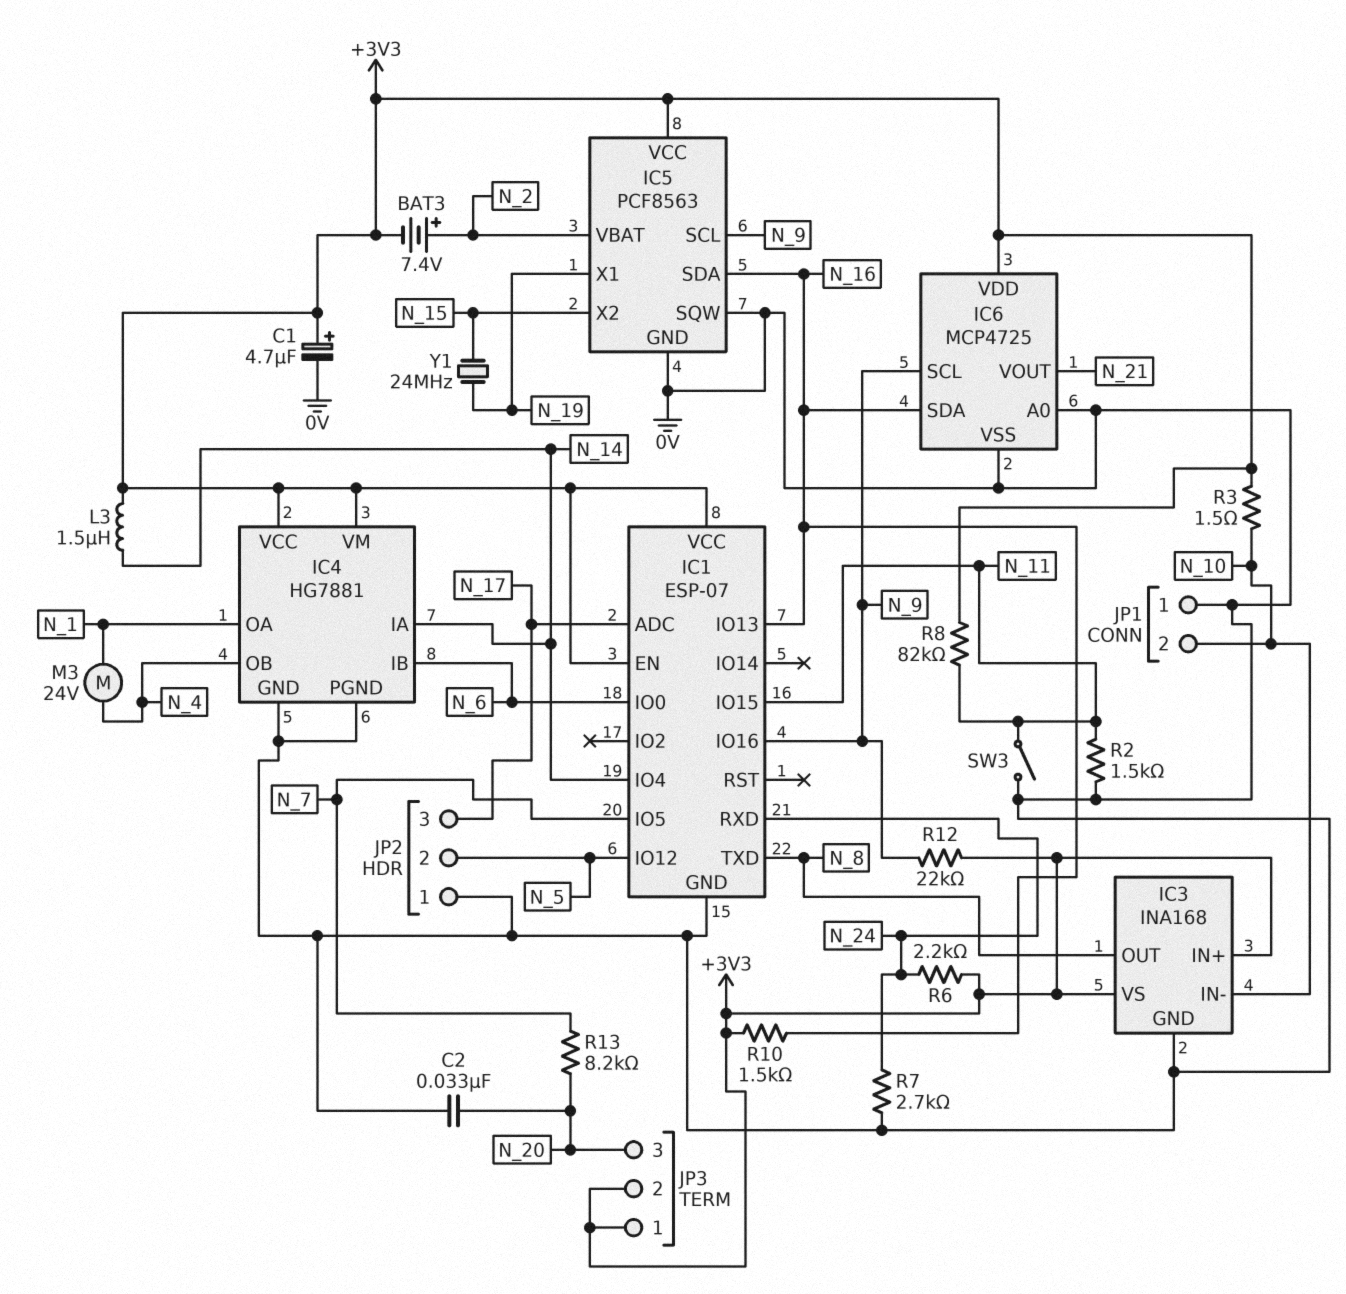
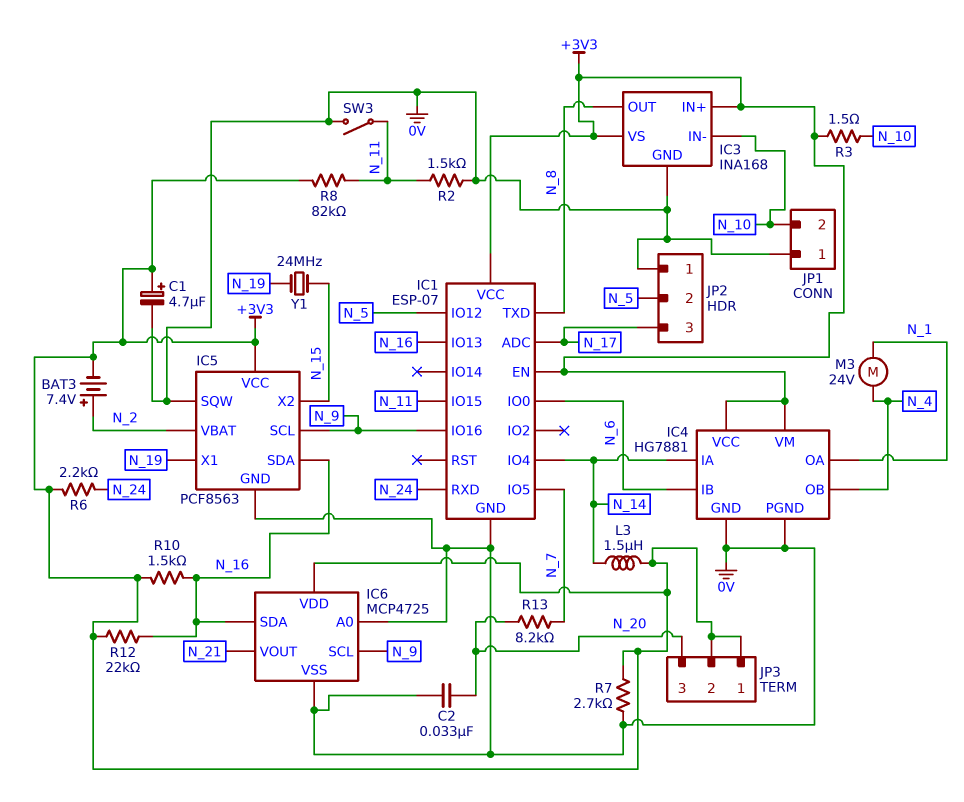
R7: 2.7k (0V, N_24) -> 2.7k (+3V3, 0V)
R12: 22k (+3V3, N_9) -> 22k (+3V3, N_16)

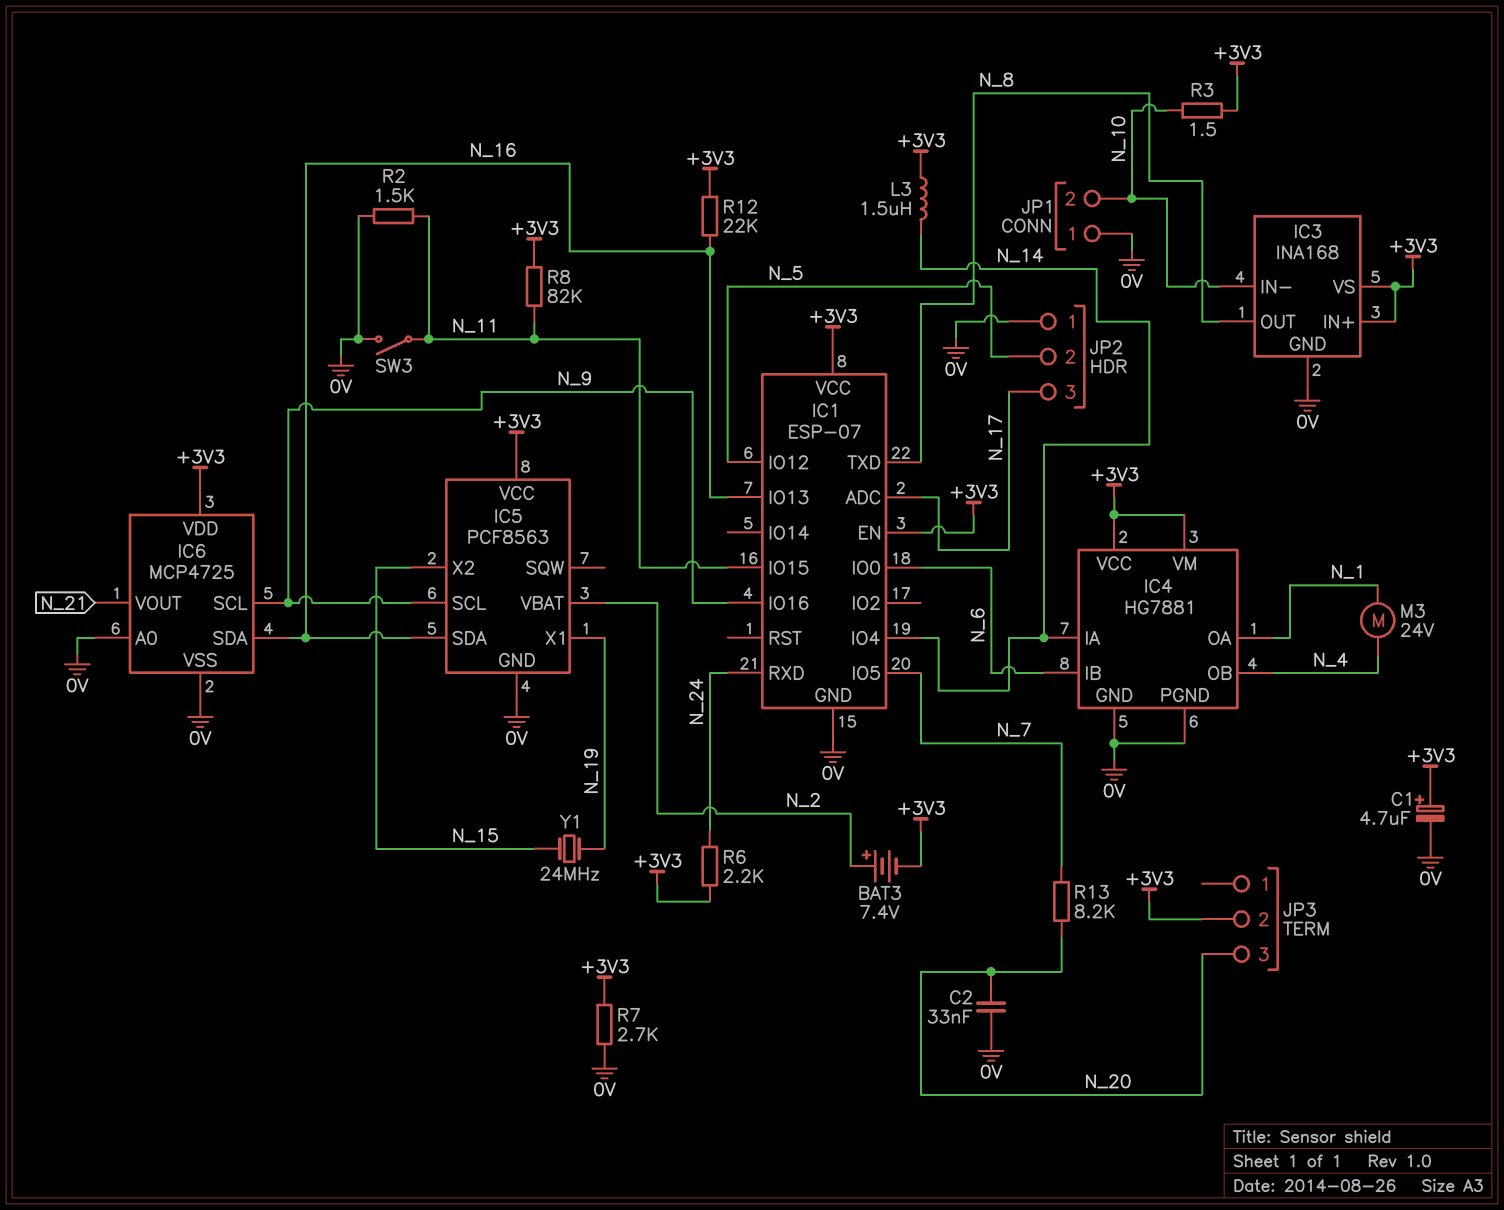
IC5 pin SQW: 0V -> none
JP3 pin 1: +3V3 -> none
R10: 1.5k (+3V3, N_16) -> none

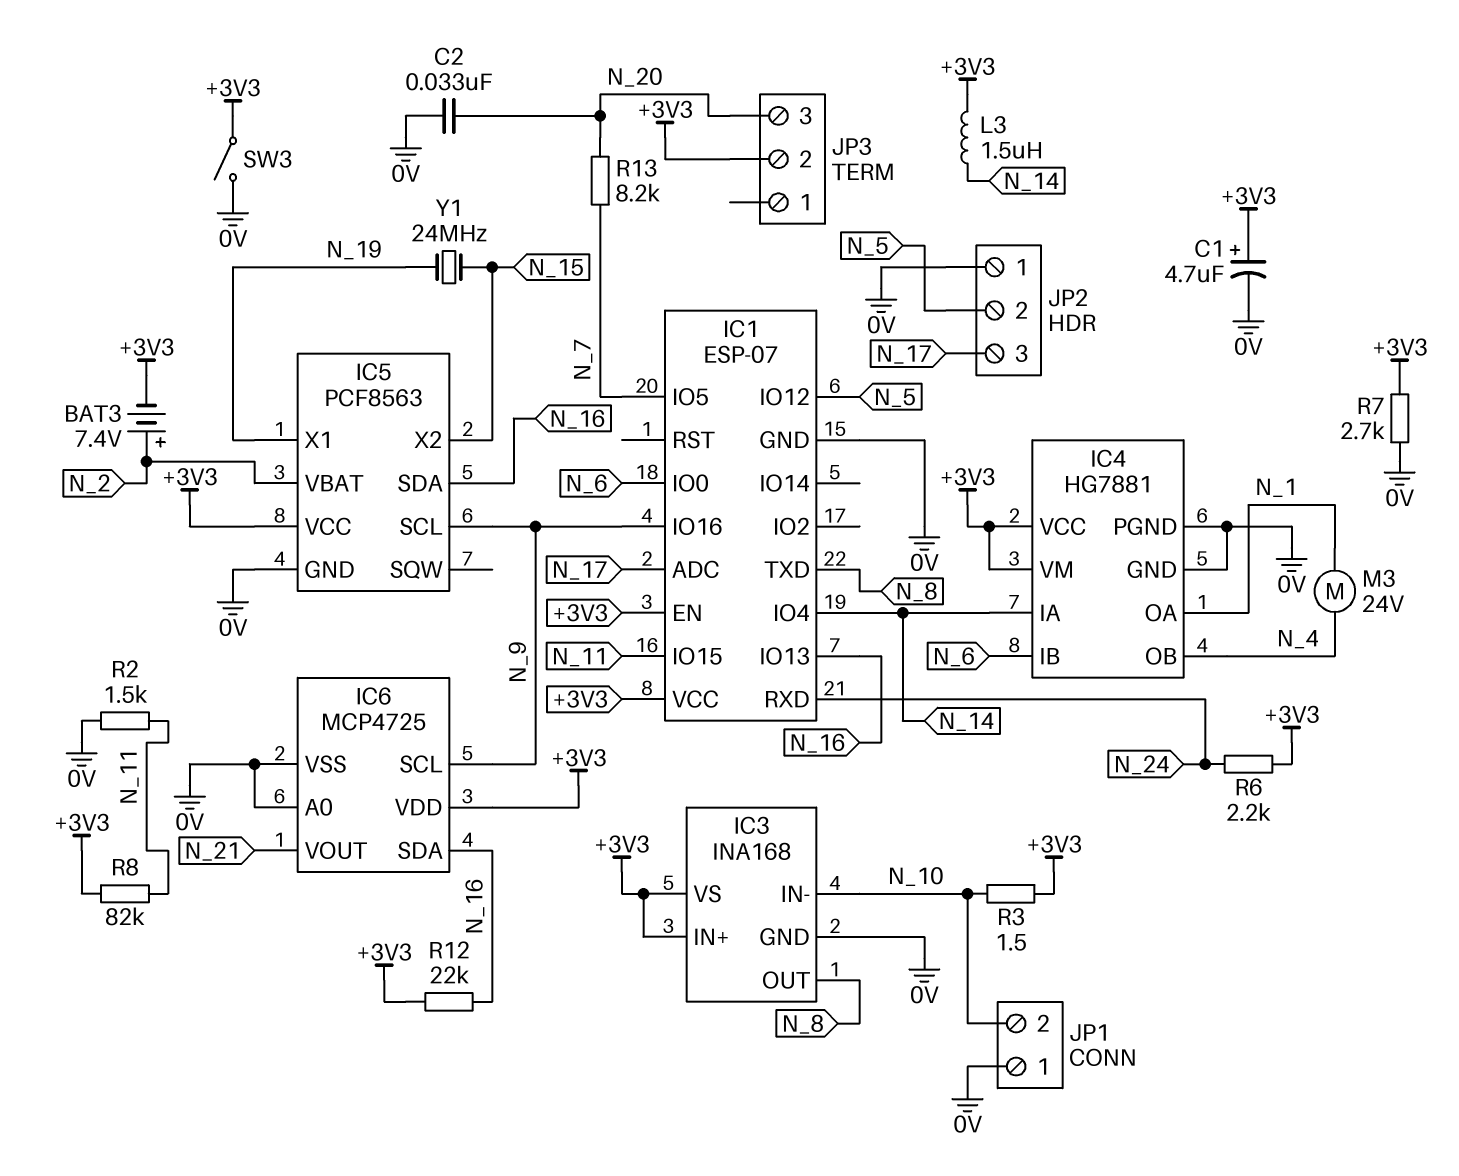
SW3: switch (0V, N_11) -> switch (+3V3, 0V)

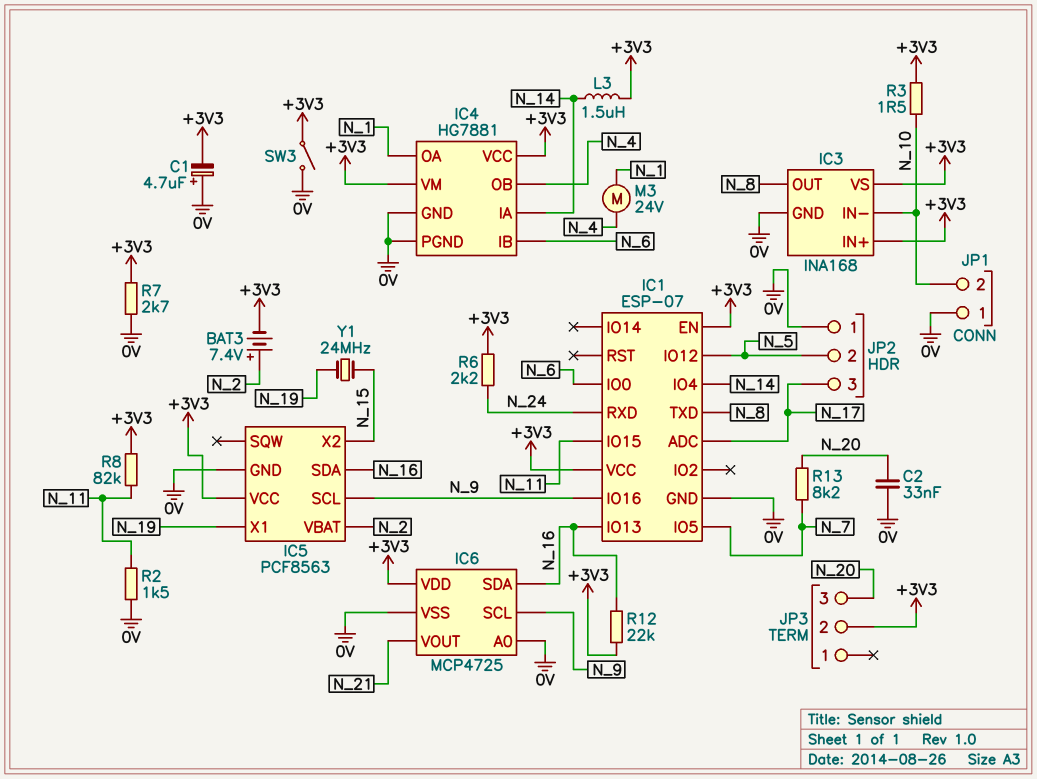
C1: 4.7uF (plus +3V3, minus 0V) -> 4.7uF (plus 0V, minus +3V3)

